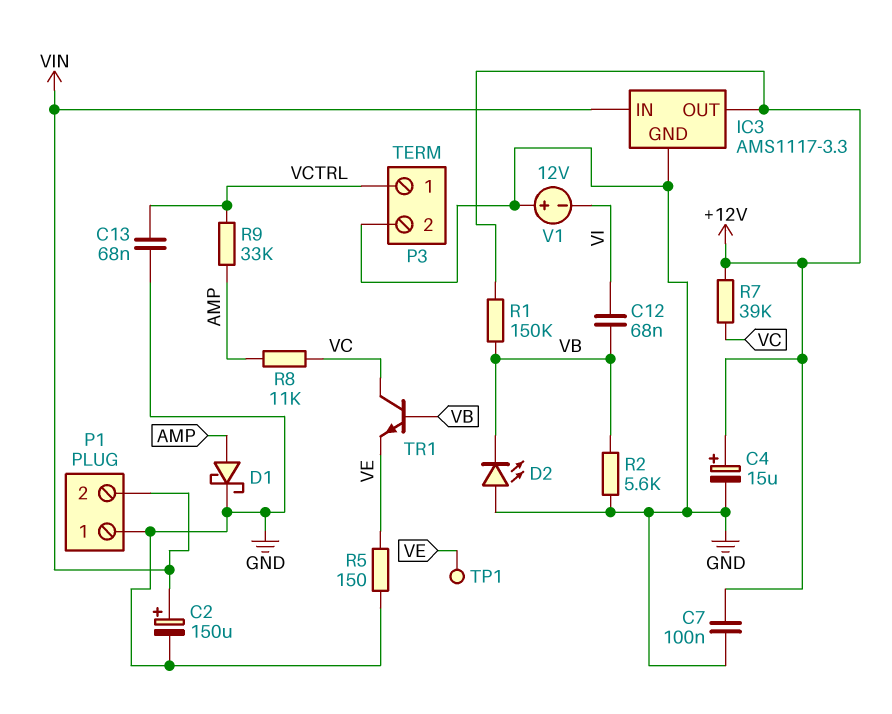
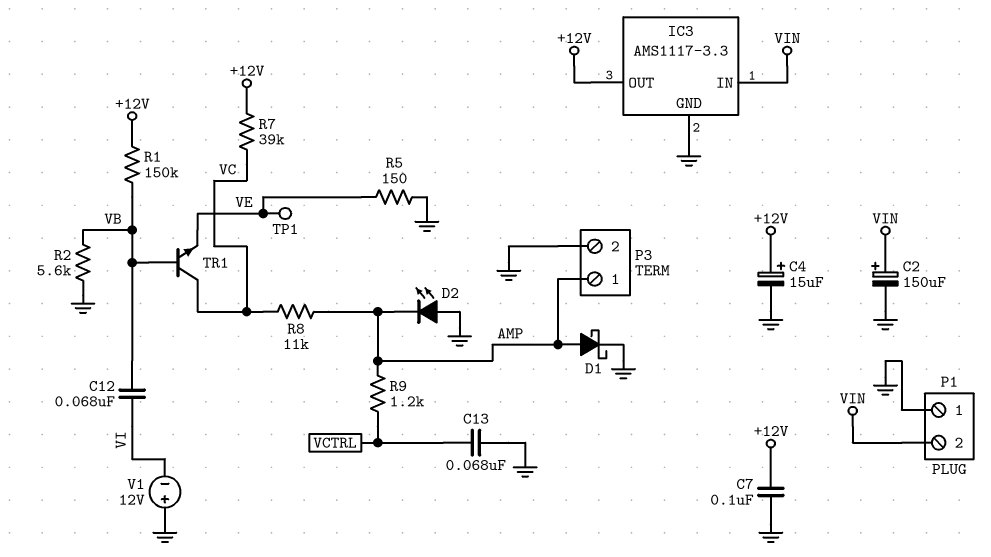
D2: LED (A GND, K VB) -> LED (A GND, K AMP)
P3 pin 1: VCTRL -> AMP
R9: 33k (AMP, VCTRL) -> 1.2k (AMP, VCTRL)

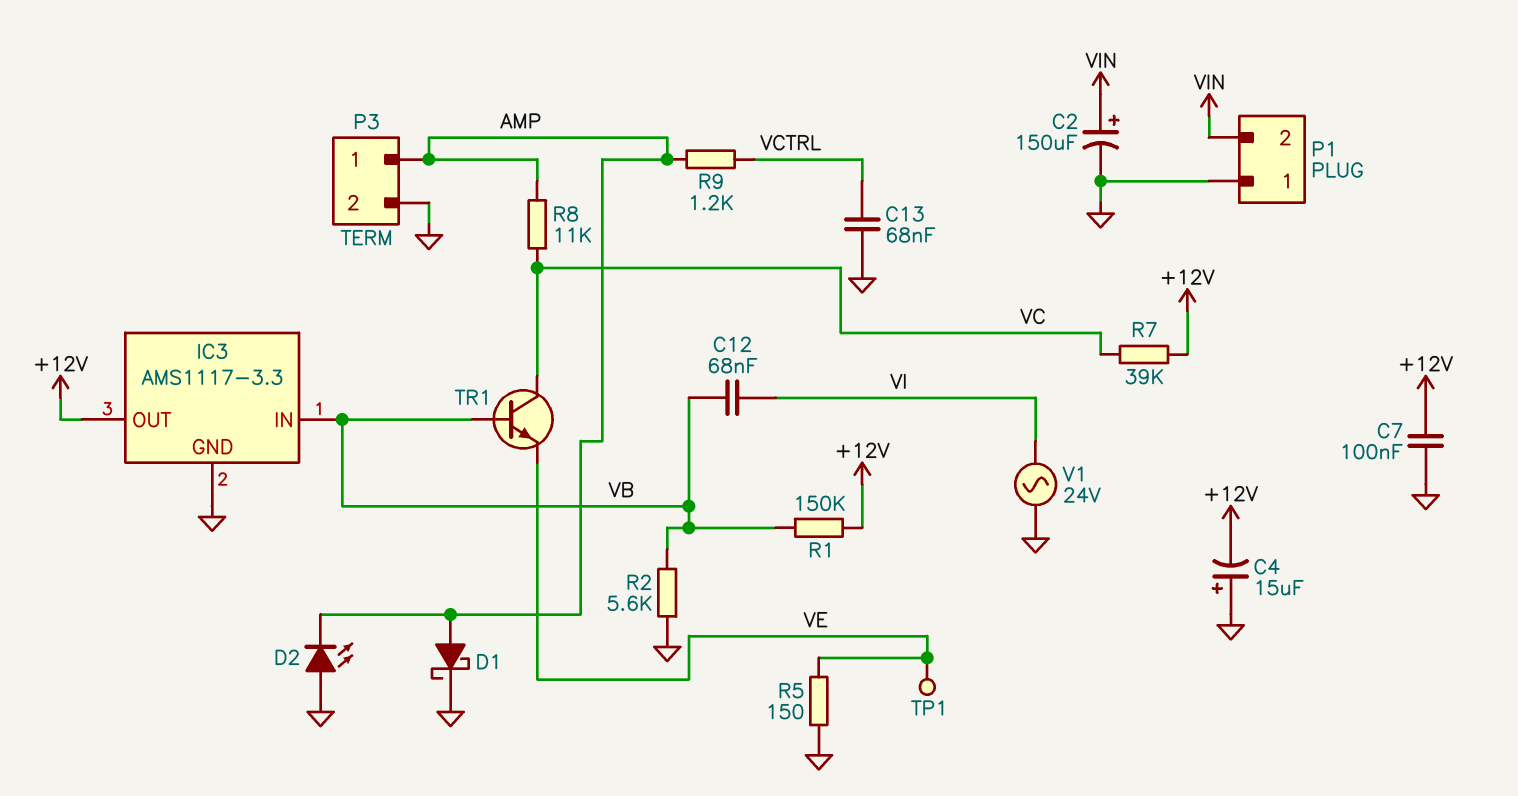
C4: 15uF (plus +12V, minus GND) -> 15uF (plus GND, minus +12V)
IC3 pin IN: VIN -> VB
V1: 12V (plus GND, minus VI) -> AC 24V (GND, VI)

